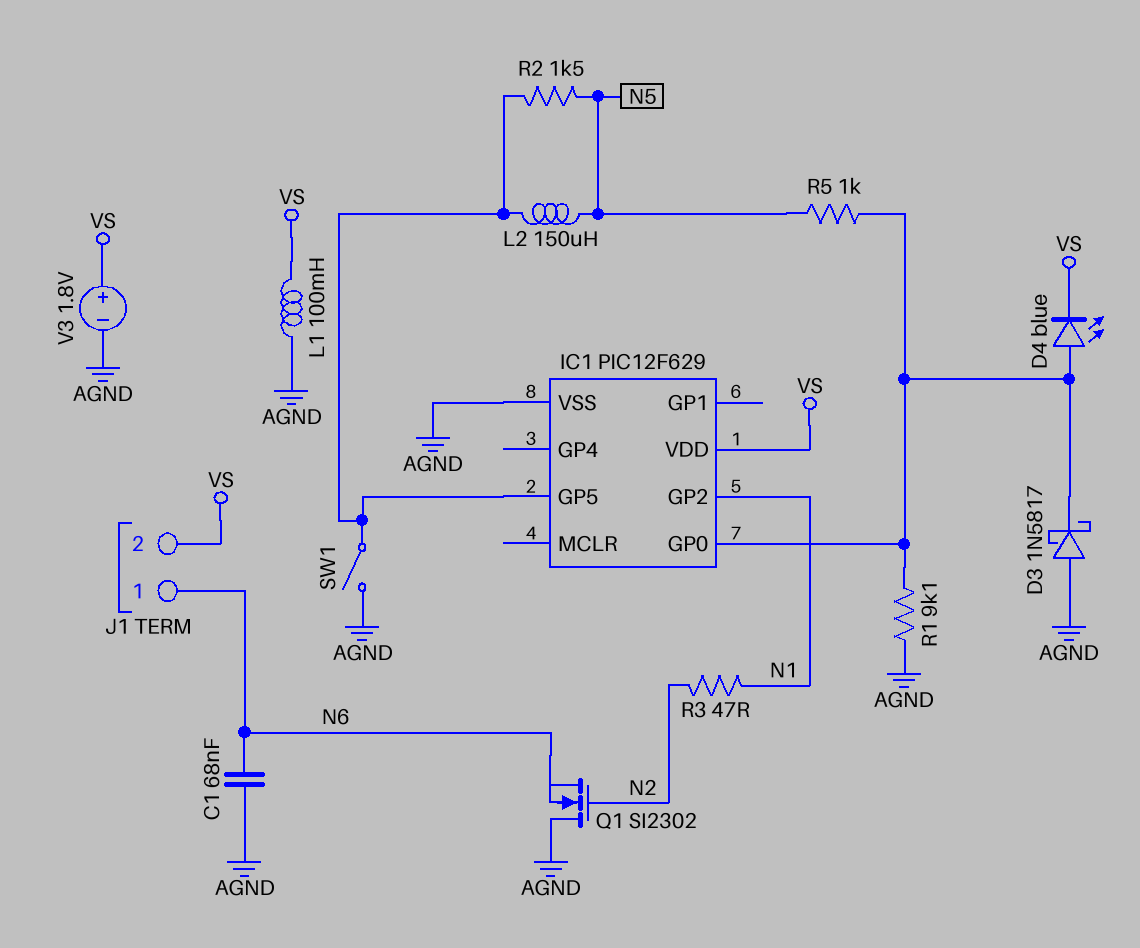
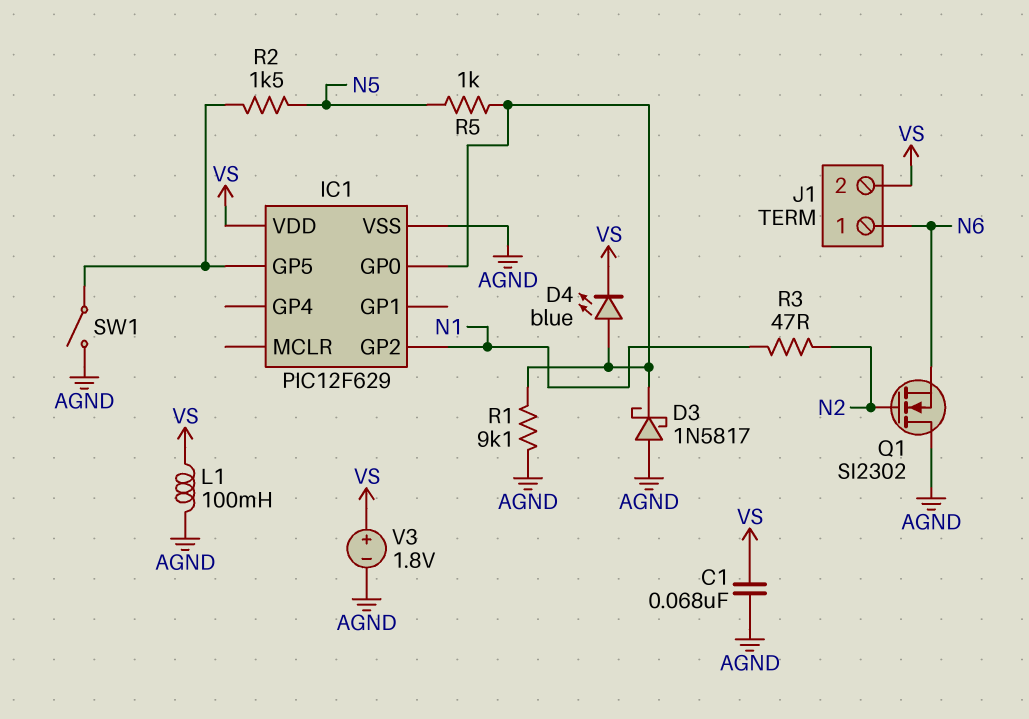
C1: 68nF (AGND, N6) -> 68nF (AGND, VS)
L2: 150uH (IC1/GP5, N5) -> none

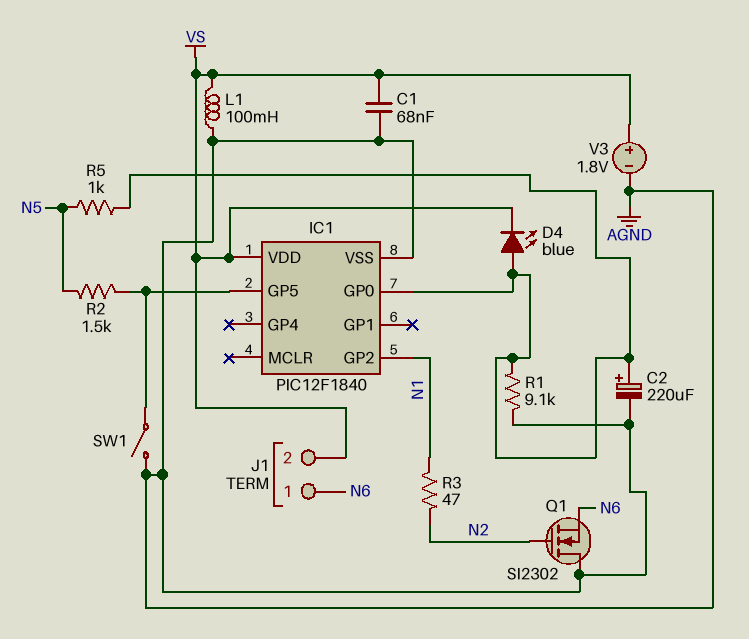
C2: none -> 220uF (plus IC1/GP0, minus AGND)
D3: schottky 1N5817 (A AGND, K IC1/GP0) -> none
IC1: PIC12F629 -> PIC12F1840

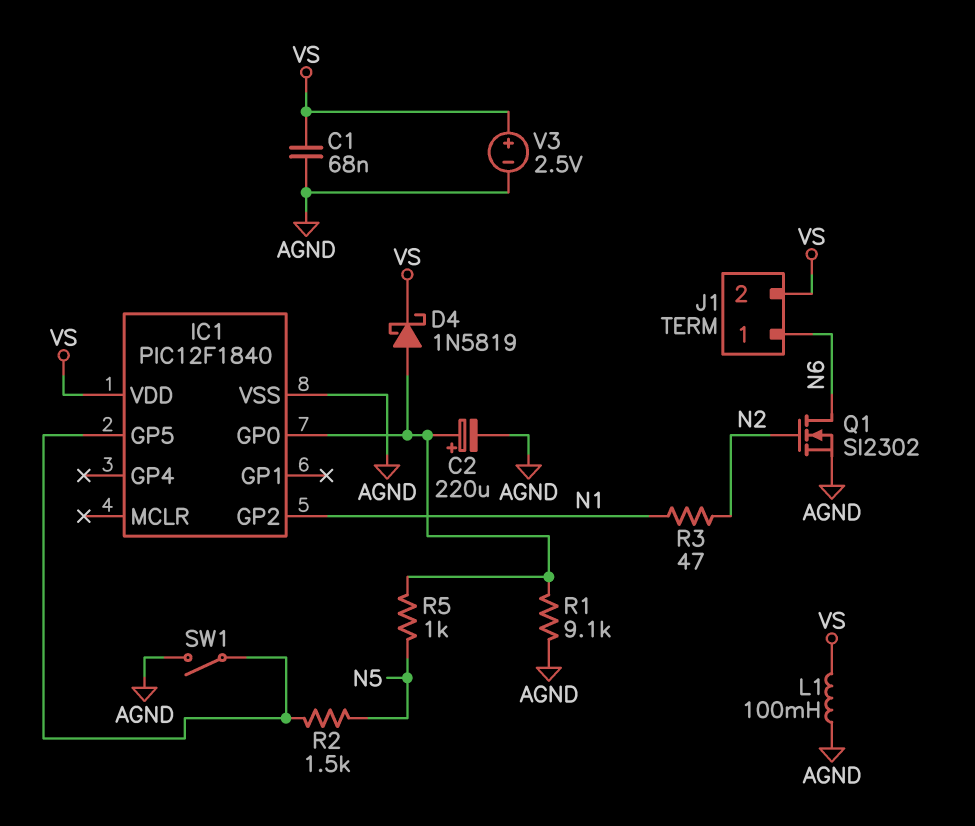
D4: LED blue (A IC1/GP0, K VS) -> schottky 1N5819 (A IC1/GP0, K VS)
Q1: NMOS SI2302 (G N2, D AGND, S N6) -> NMOS SI2302 (G N2, D N6, S AGND)
V3: 1.8V (plus VS, minus AGND) -> 2.5V (plus VS, minus AGND)

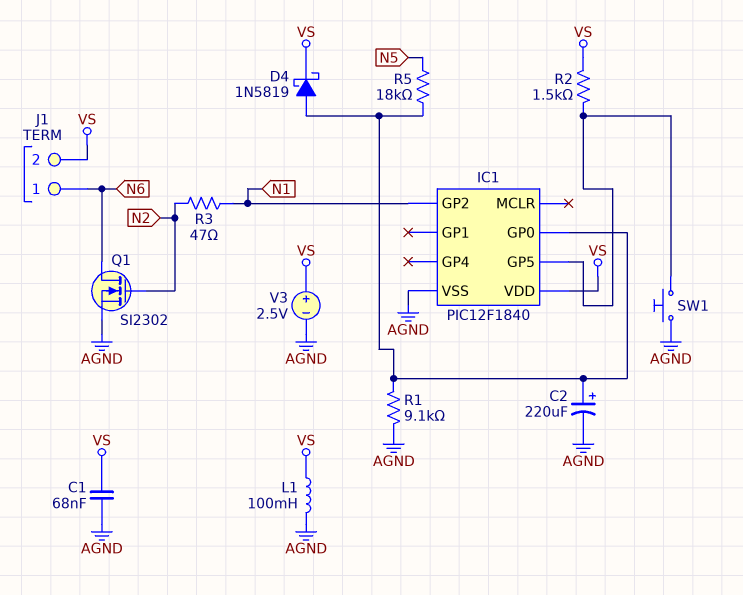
R2: 1.5k (IC1/GP5, N5) -> 1.5k (IC1/GP5, VS)
R5: 1k (IC1/GP0, N5) -> 18k (IC1/GP0, N5)
SW1: switch (AGND, IC1/GP5) -> button (AGND, IC1/GP5)

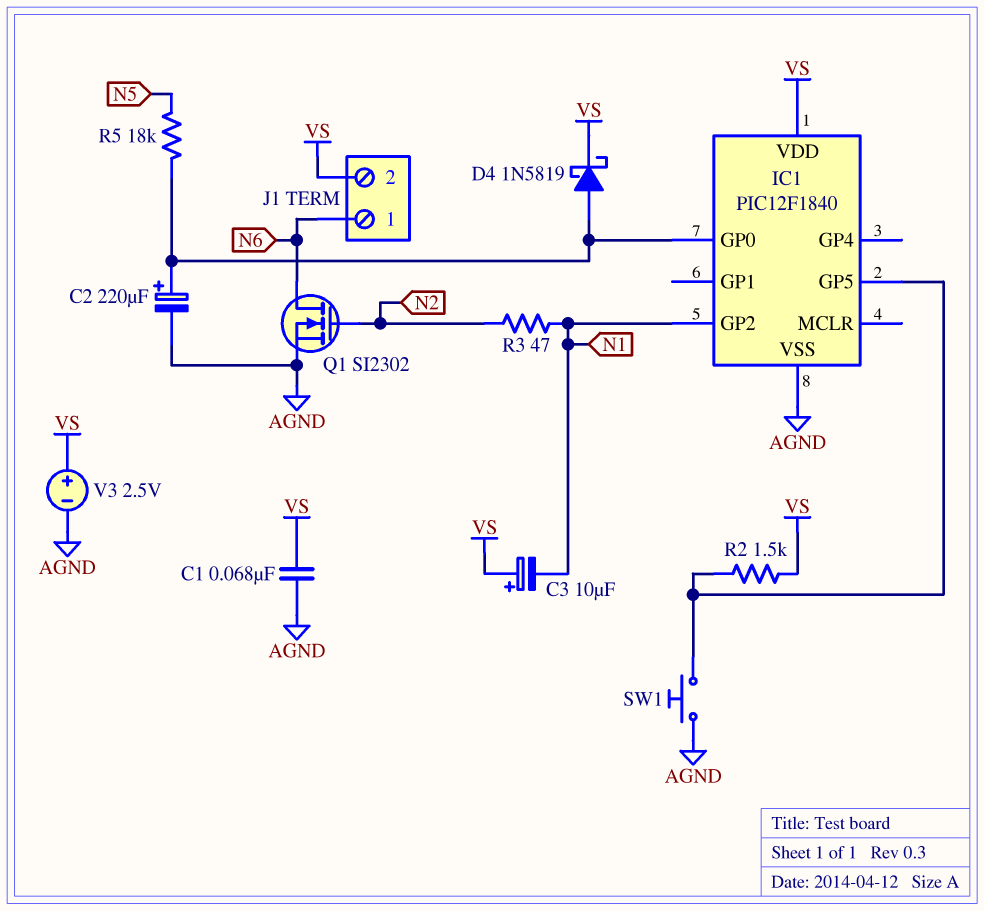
C3: none -> 10uF (plus VS, minus N1)
L1: 100mH (AGND, VS) -> none
R1: 9.1k (AGND, IC1/GP0) -> none

